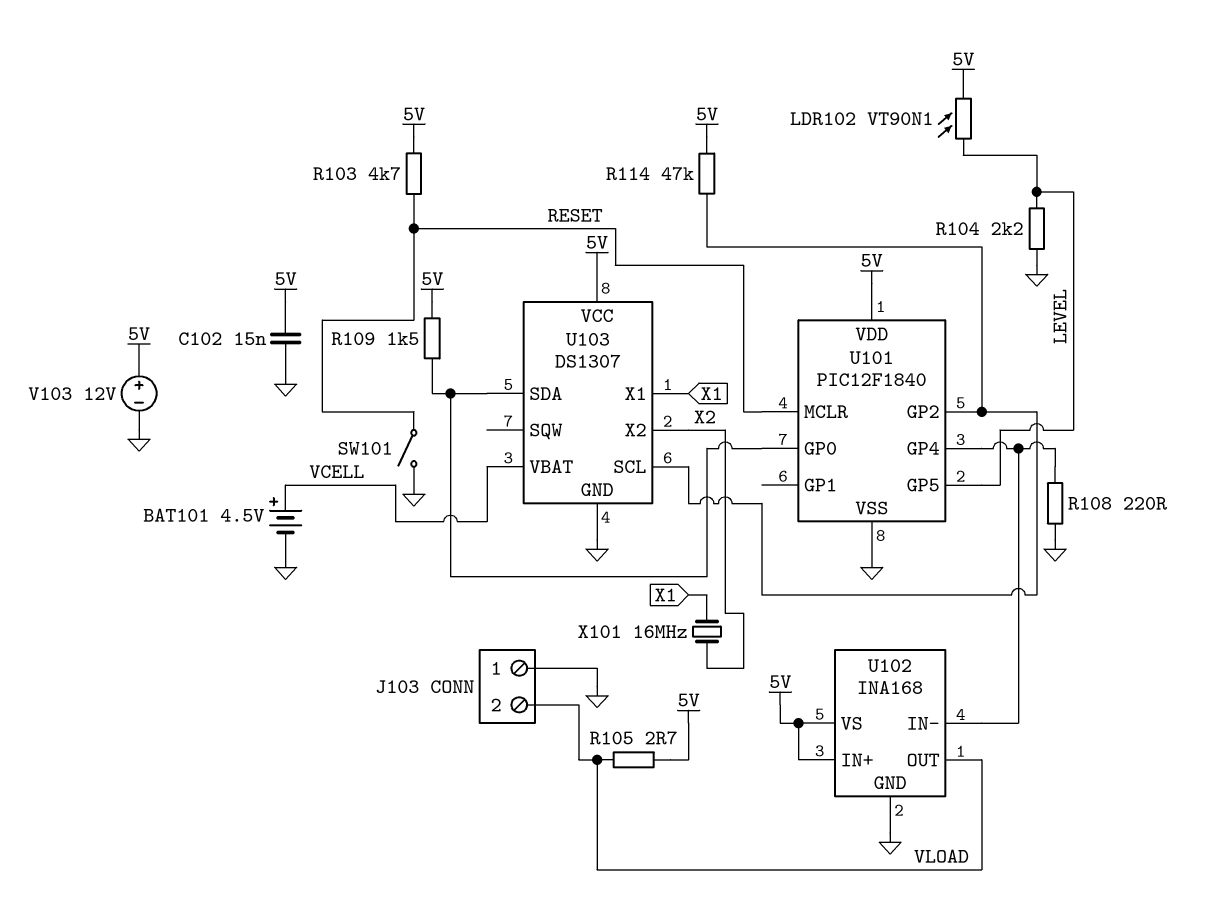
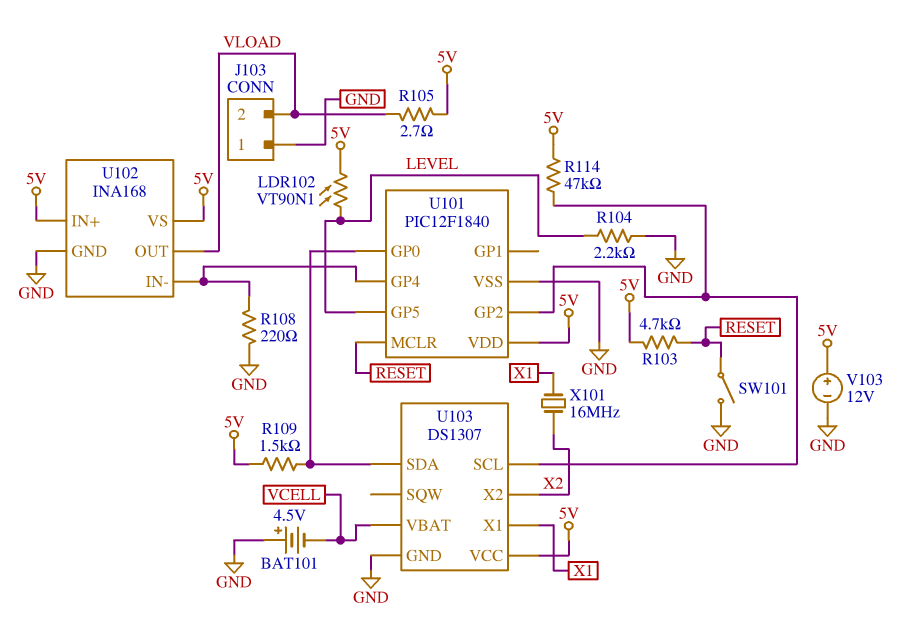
BAT101: 4.5V (plus VCELL, minus GND) -> 4.5V (plus GND, minus VCELL)
C102: 15nF (5V, GND) -> none

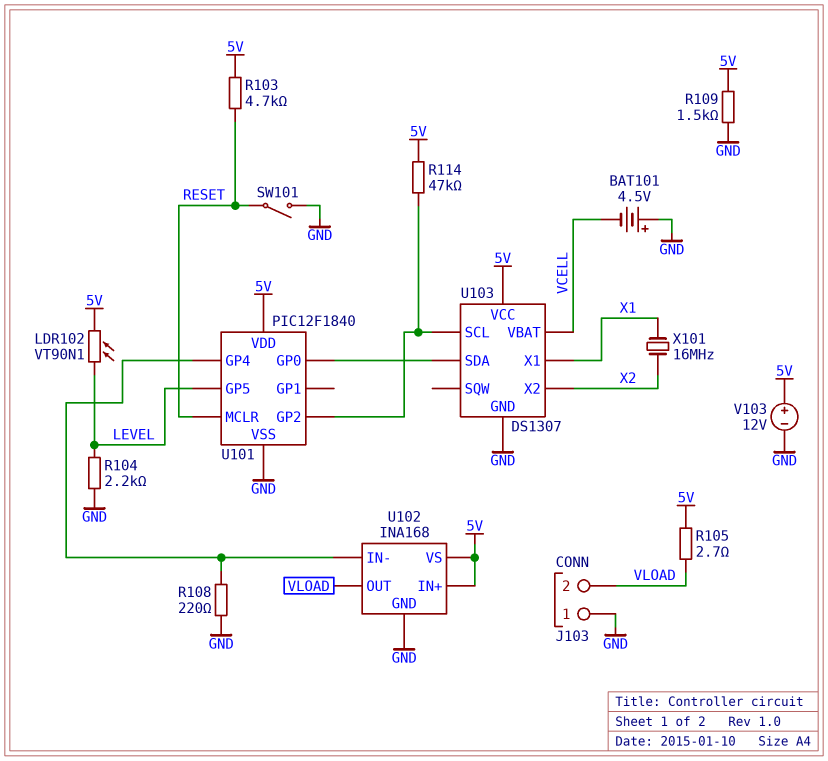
R109: 1.5k (5V, U101/GP0) -> 1.5k (5V, GND)

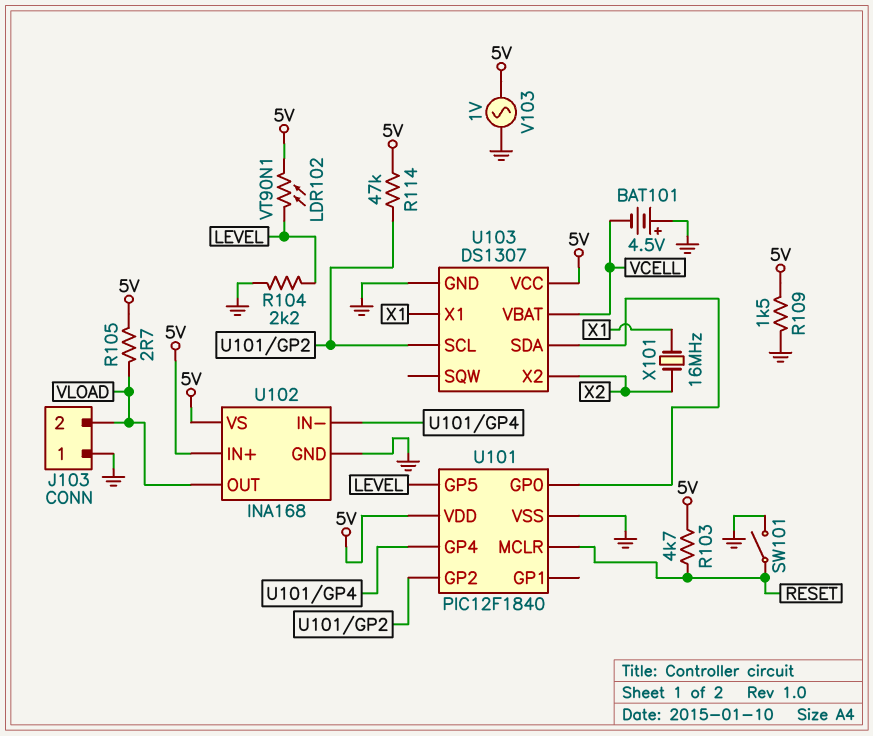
R108: 220 (GND, U101/GP4) -> none
V103: 12V (plus 5V, minus GND) -> AC 1V (5V, GND)

